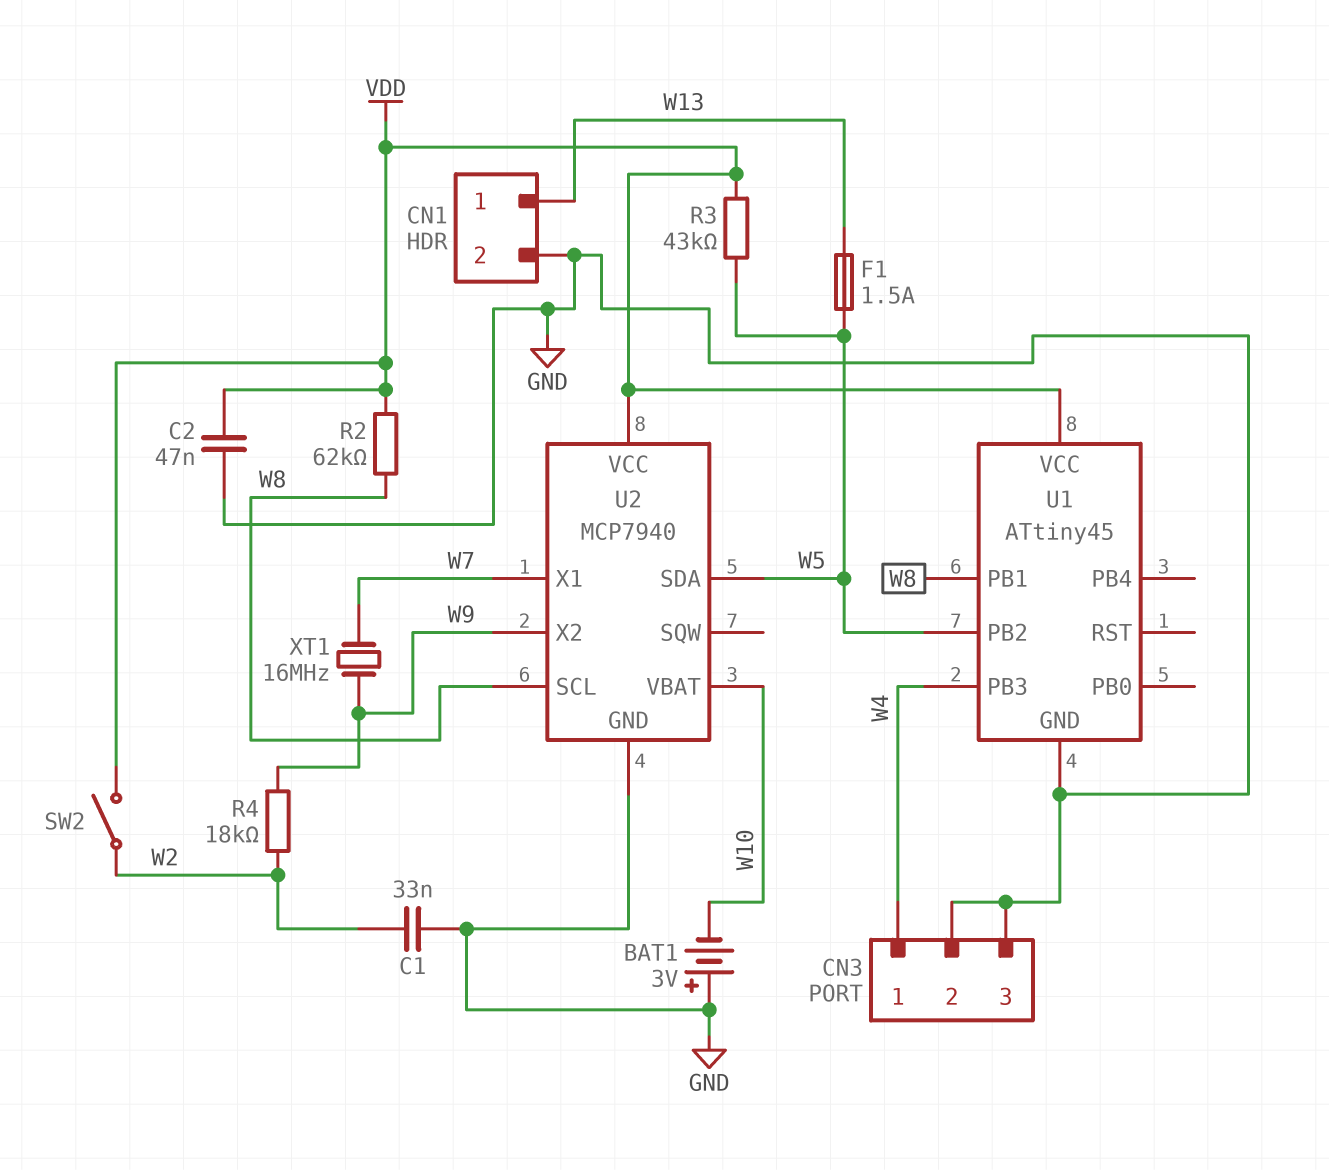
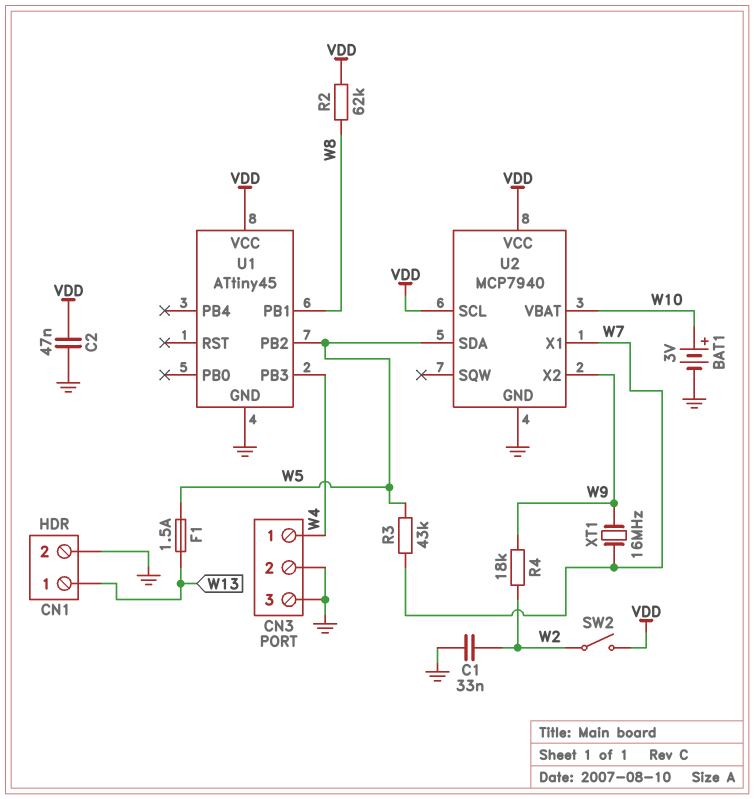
BAT1: 3V (plus GND, minus W10) -> 3V (plus W10, minus GND)
R3: 43k (VDD, W5) -> 43k (W5, W7)
U2 pin SCL: W8 -> VDD

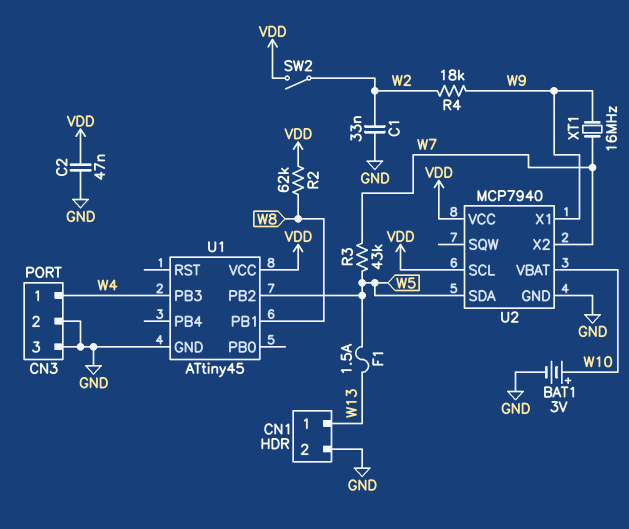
U2 pin X1: W7 -> W9
U2 pin X2: W9 -> W7

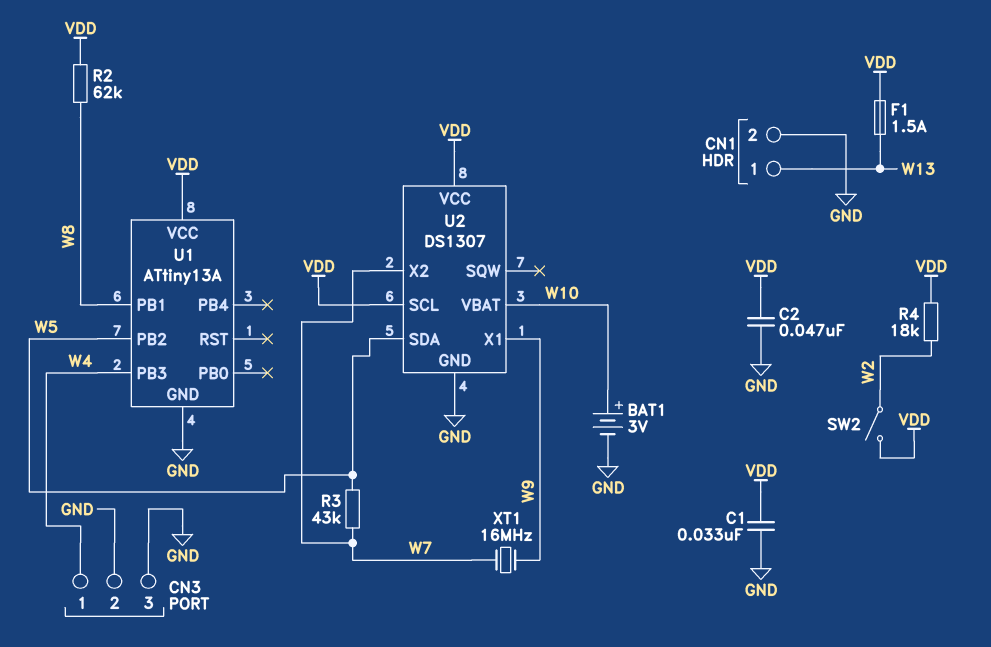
C1: 33nF (GND, W2) -> 33nF (GND, VDD)
F1: 1.5A (W5, W13) -> 1.5A (VDD, W13)
R4: 18k (W2, W9) -> 18k (VDD, W2)
U1: ATtiny45 -> ATtiny13A
U2: MCP7940 -> DS1307

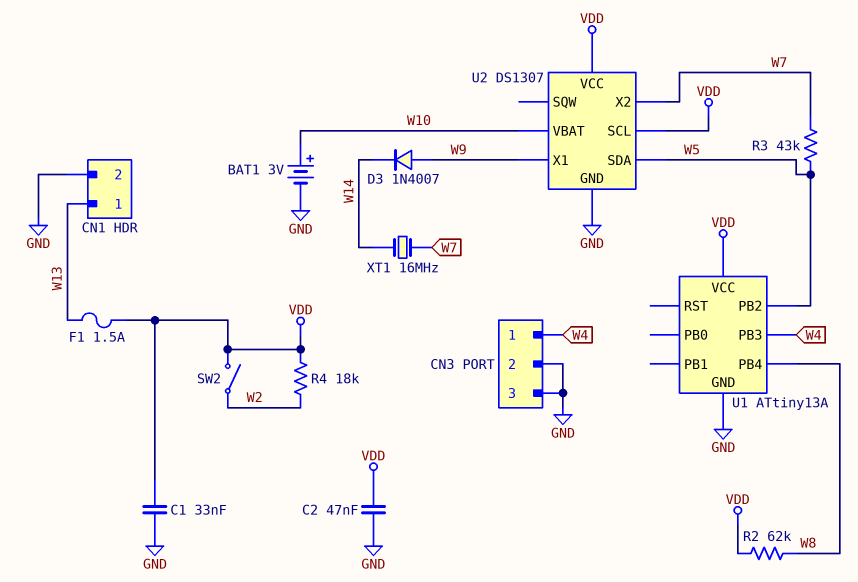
D3: none -> diode 1N4007 (A W9, K W14)
U1 pin PB1: W8 -> none
U1 pin PB4: none -> W8
XT1: 16MHz (W7, W9) -> 16MHz (W7, W14)

